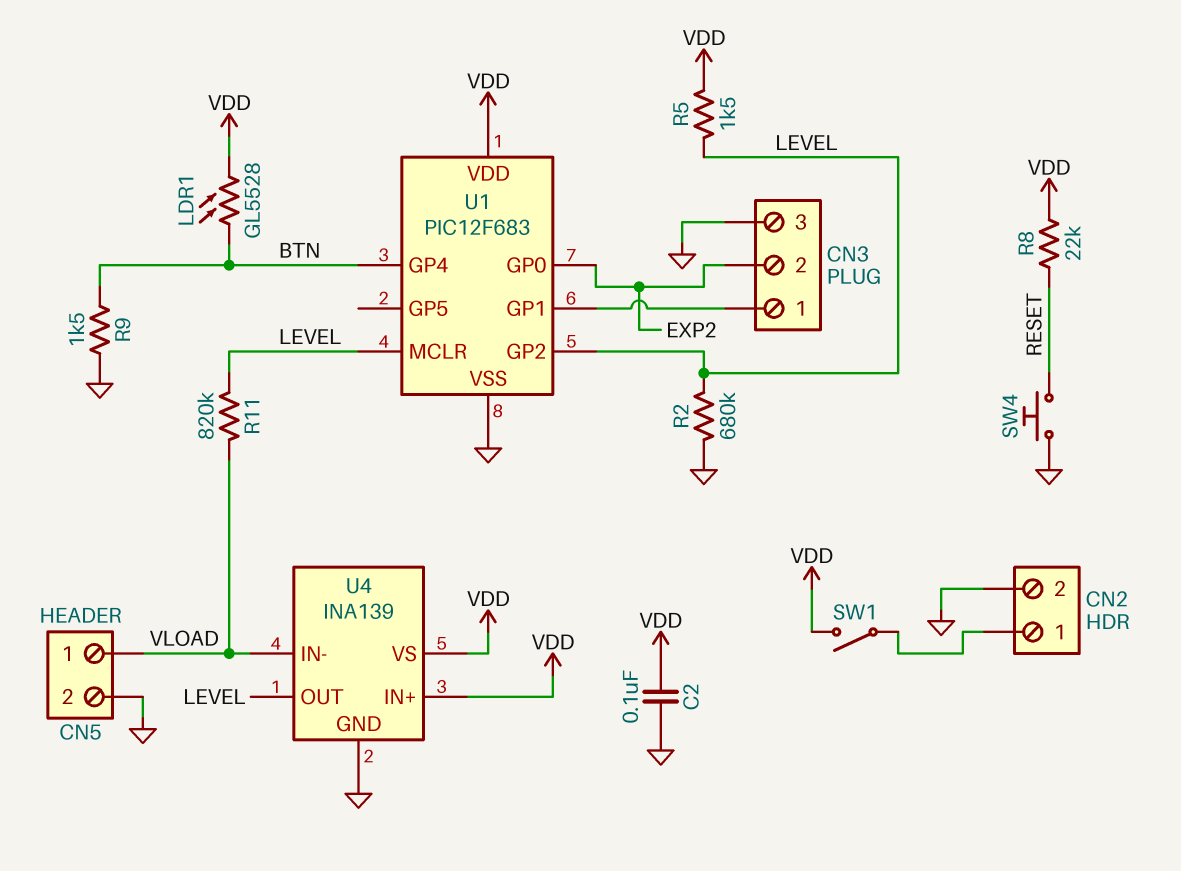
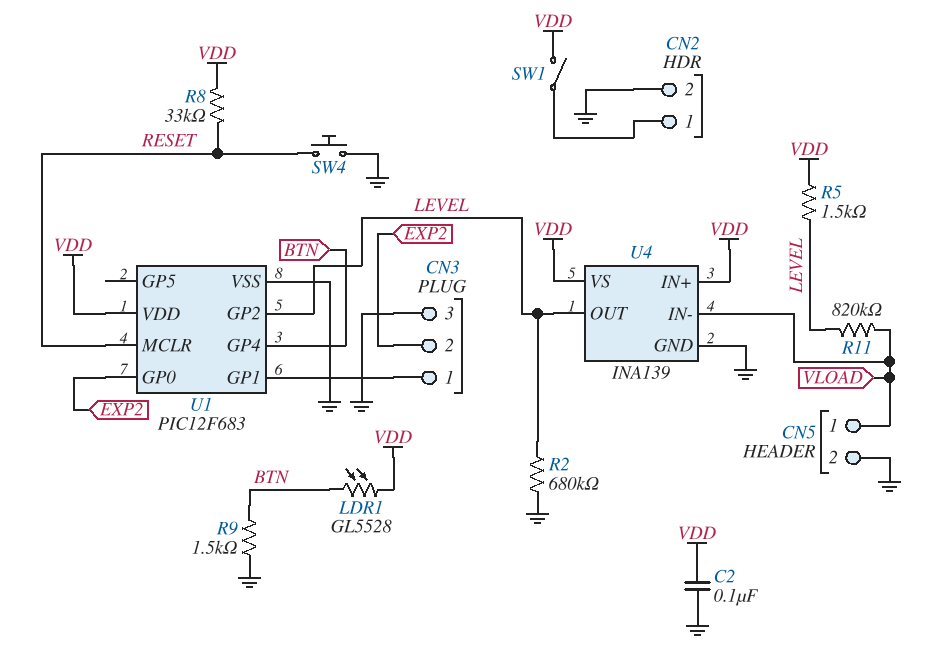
R8: 22k (RESET, VDD) -> 33k (RESET, VDD)
U1 pin MCLR: LEVEL -> RESET

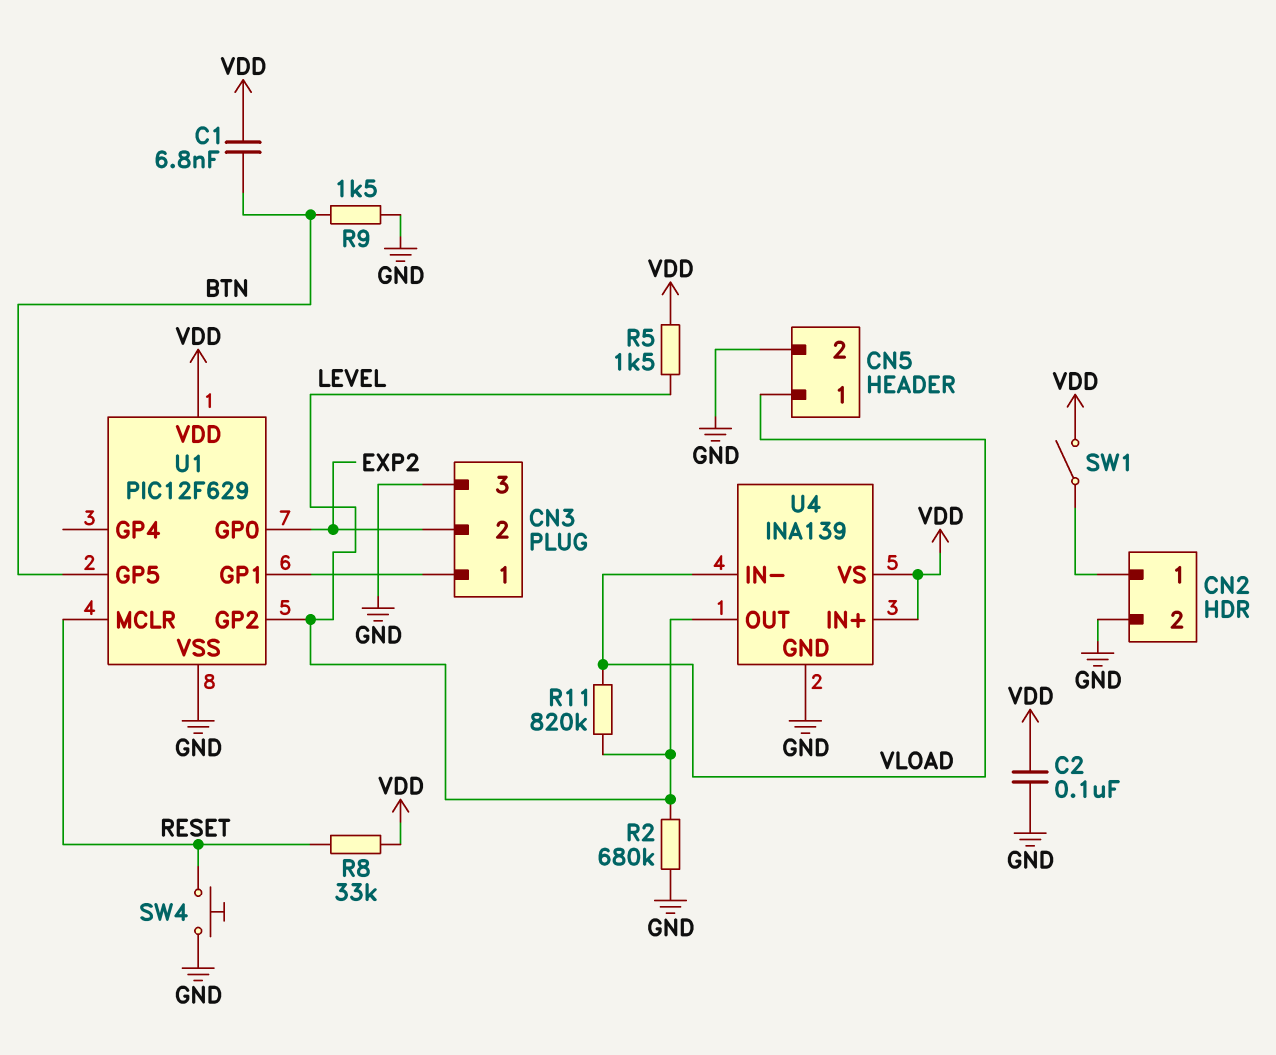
C1: none -> 6.8nF (BTN, VDD)
LDR1: GL5528 (BTN, VDD) -> none
U1: PIC12F683 -> PIC12F629
U1 pin GP4: BTN -> none
U1 pin GP5: none -> BTN

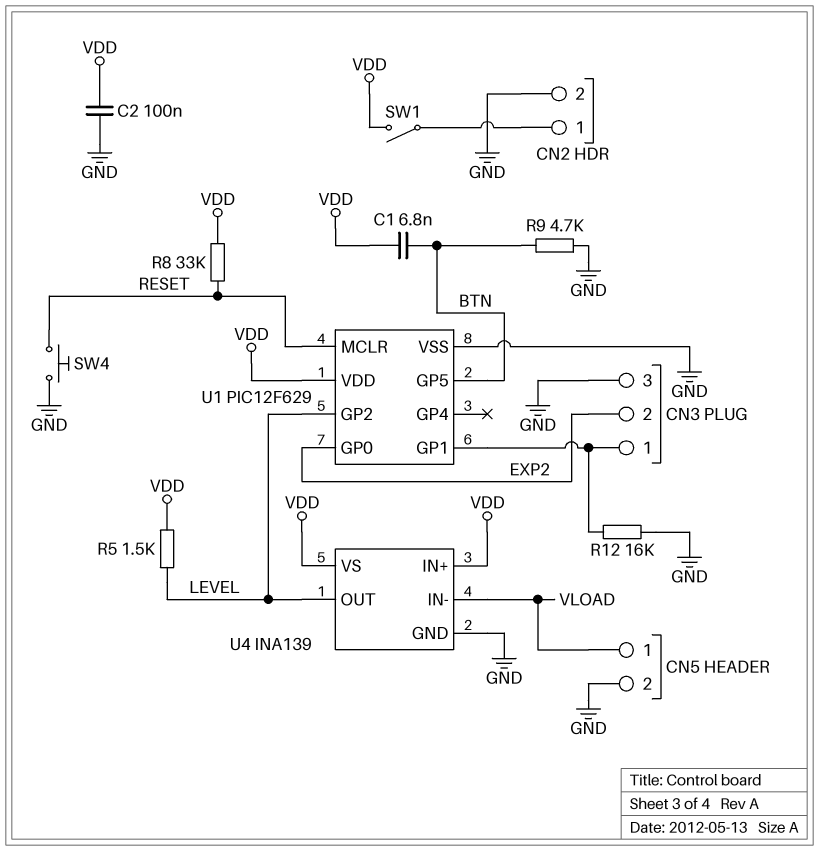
R2: 680k (GND, LEVEL) -> none
R9: 1.5k (BTN, GND) -> 4.7k (BTN, GND)
R11: 820k (LEVEL, VLOAD) -> none
R12: none -> 16k (CN3/1, GND)

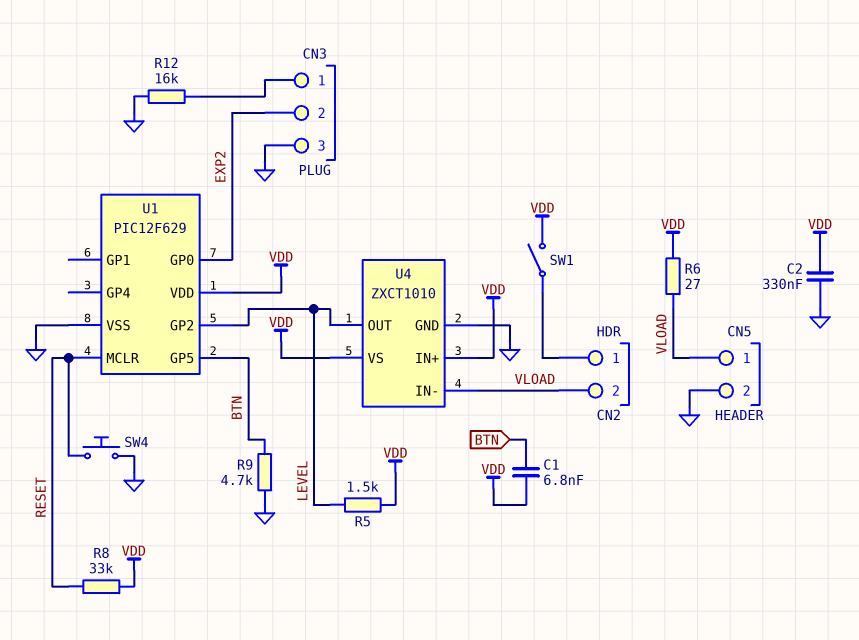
C2: 100nF (GND, VDD) -> 330nF (GND, VDD)
CN2 pin 2: GND -> VLOAD
R6: none -> 27 (VDD, VLOAD)
U1 pin GP1: CN3/1 -> none
U4: INA139 -> ZXCT1010

